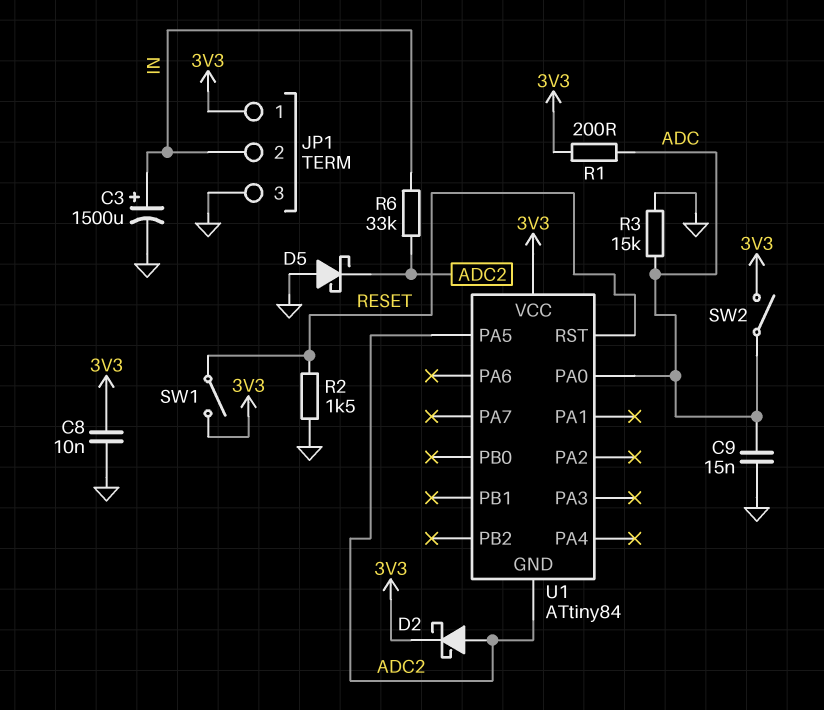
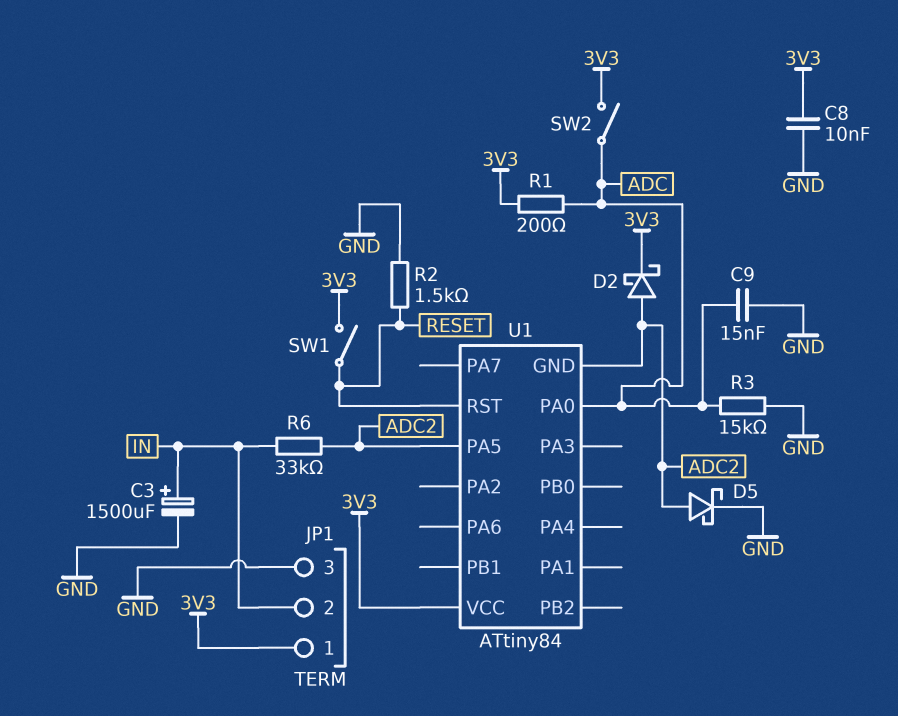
D5: schottky (A GND, K ADC2) -> schottky (A ADC2, K GND)

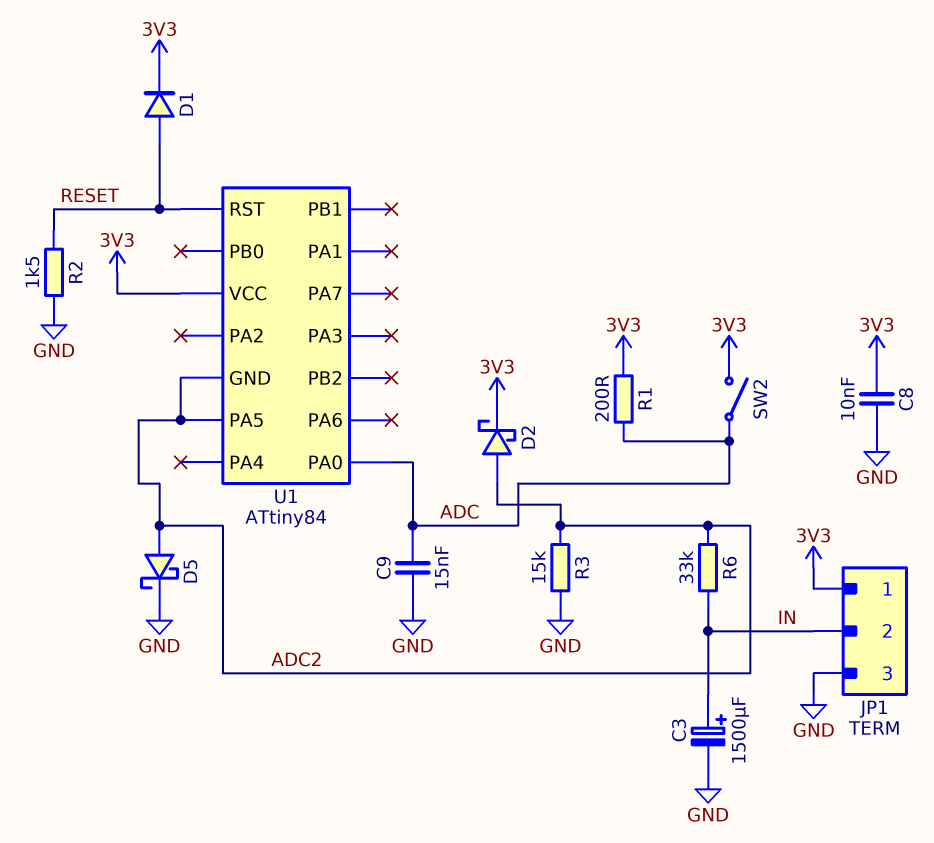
D1: none -> diode (A RESET, K 3V3)
R3: 15k (ADC, GND) -> 15k (ADC2, GND)
SW1: switch (3V3, RESET) -> none

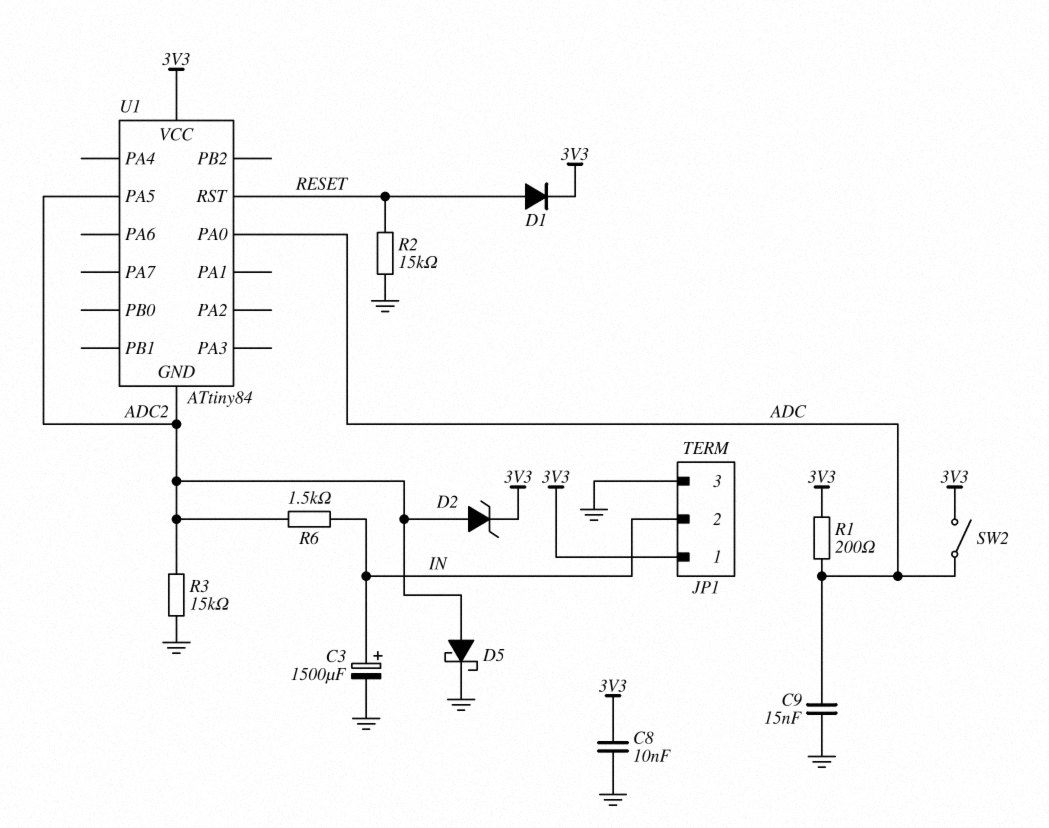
D2: schottky (A ADC2, K 3V3) -> zener (A ADC2, K 3V3)
R2: 1.5k (GND, RESET) -> 15k (GND, RESET)
R6: 33k (ADC2, IN) -> 1.5k (ADC2, IN)

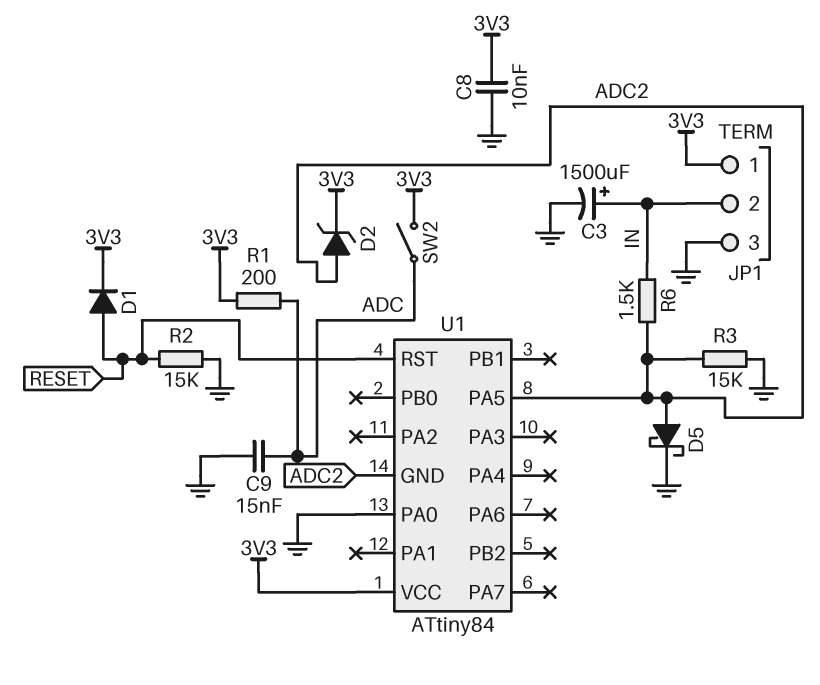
U1 pin PA0: ADC -> GND

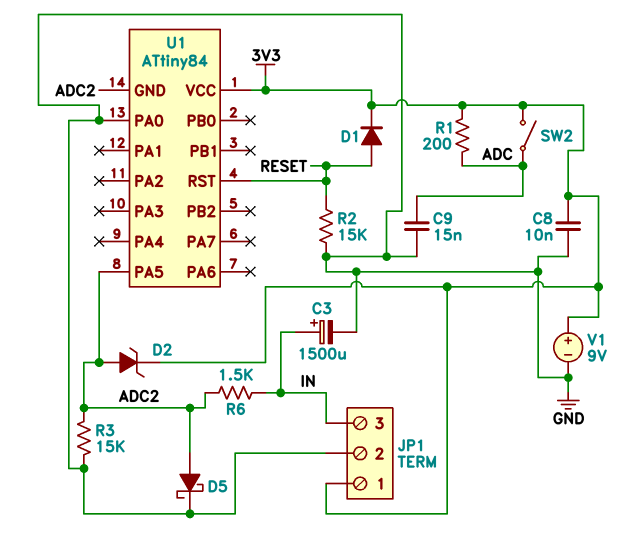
JP1 pin 2: IN -> GND
JP1 pin 3: GND -> IN
V1: none -> 9V (plus 3V3, minus GND)

